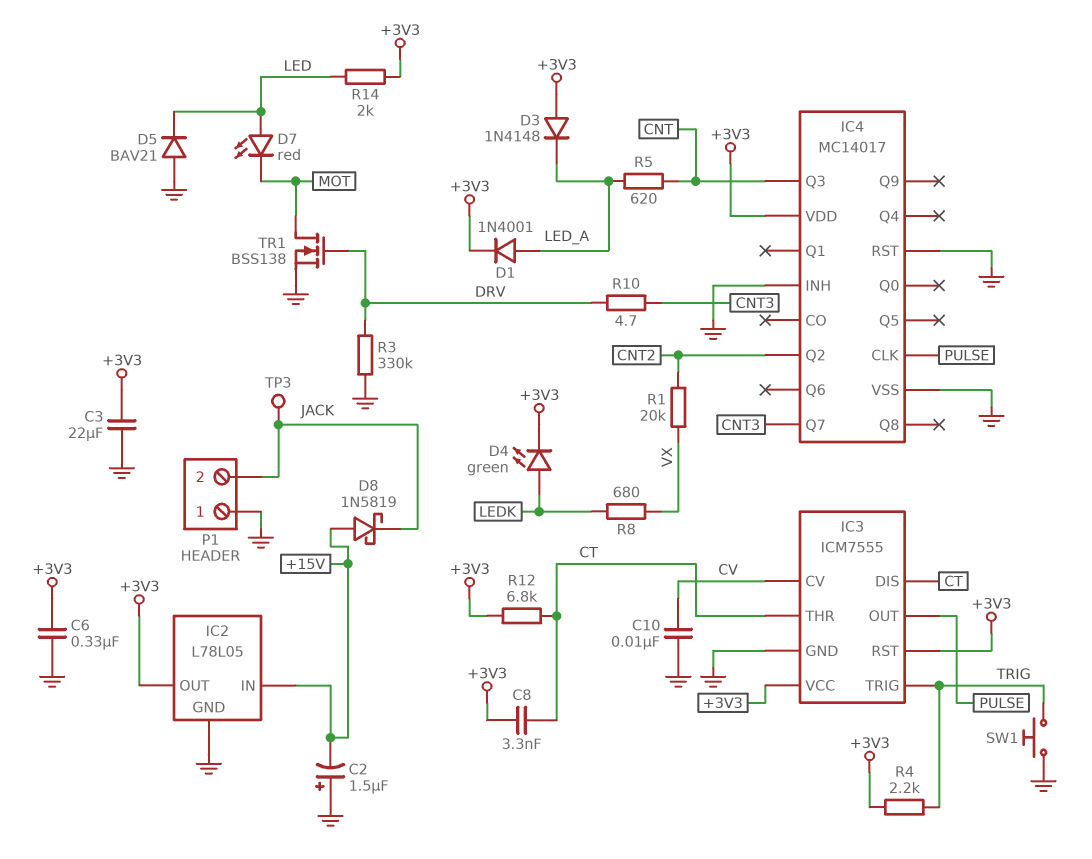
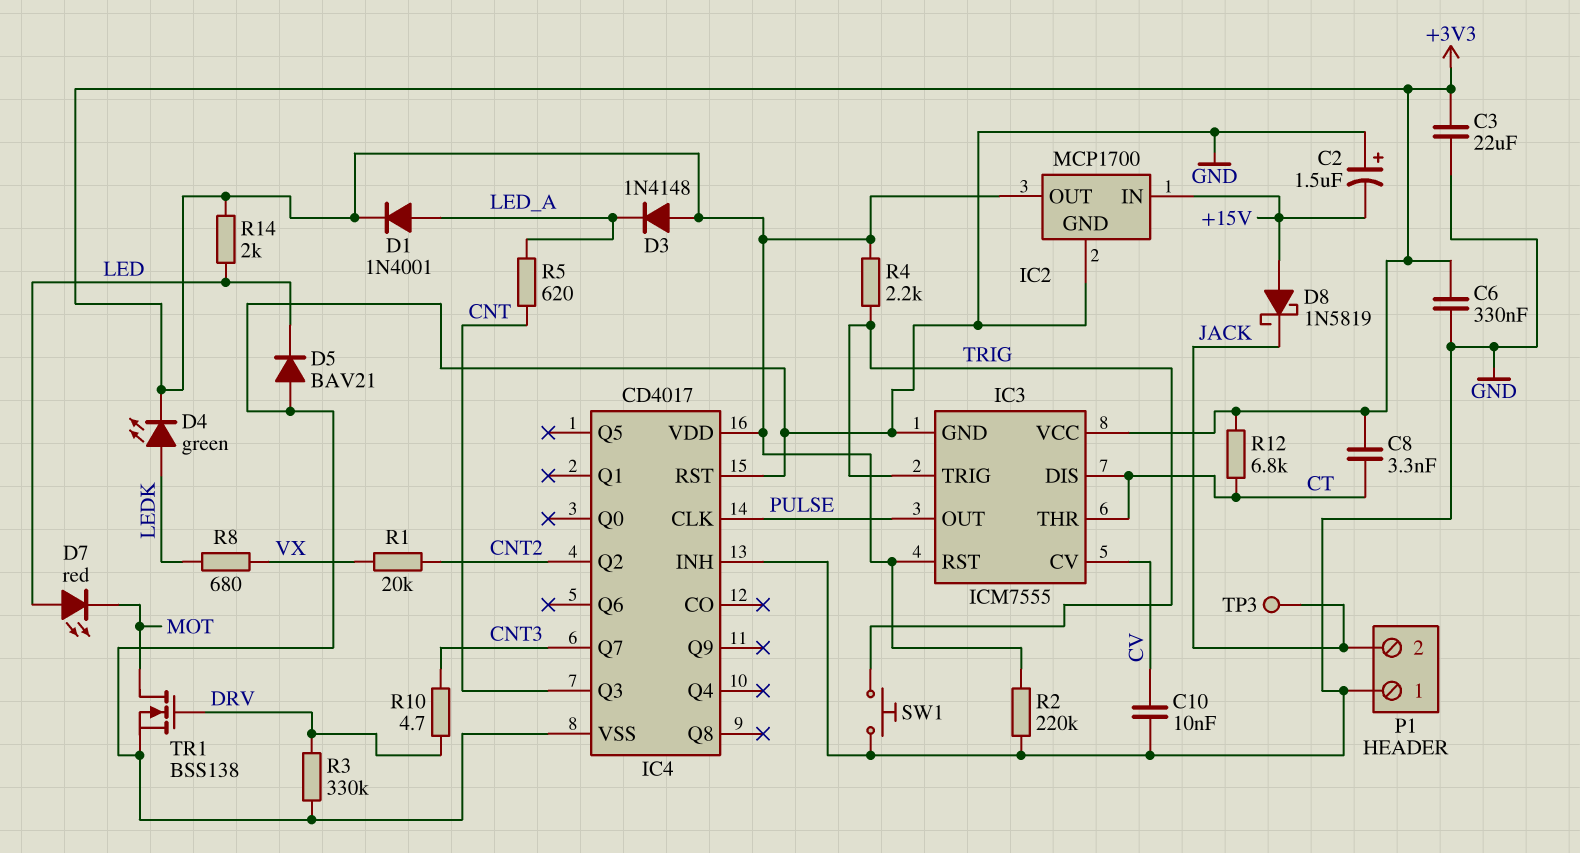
IC2: L78L05 -> MCP1700
IC4: MC14017 -> CD4017
R2: none -> 220k (+3V3, GND)

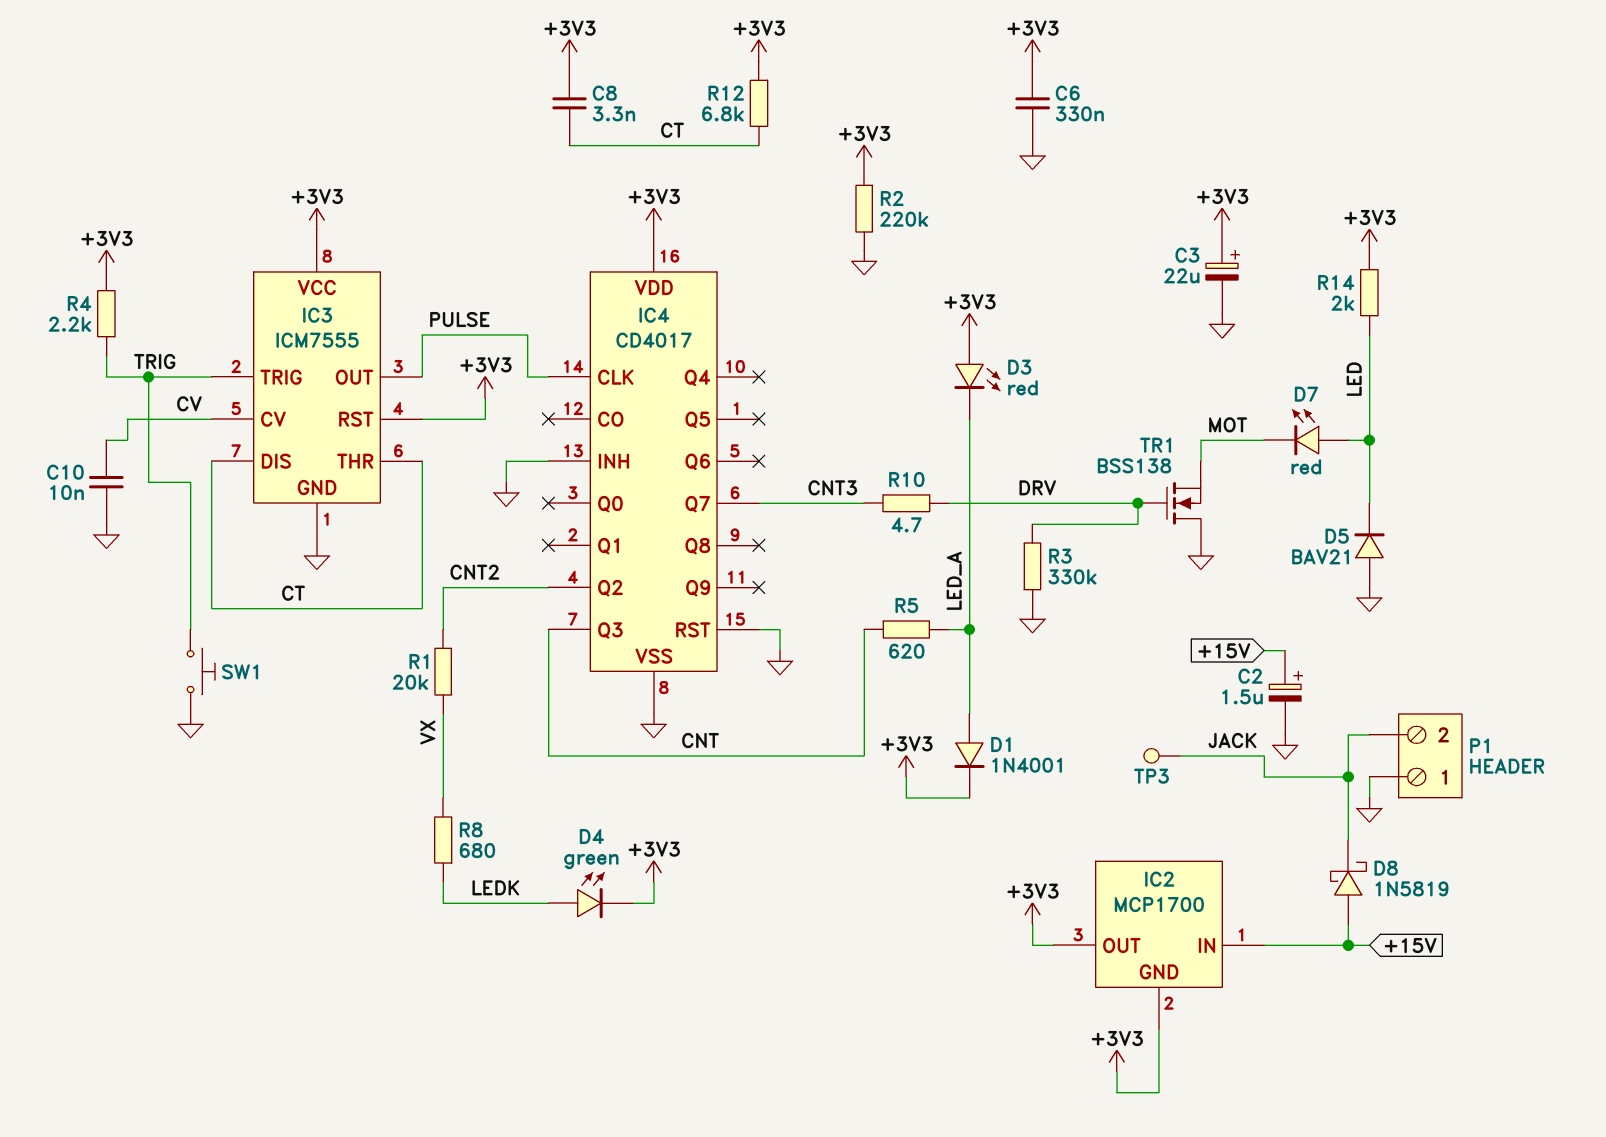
C2: 1.5uF (plus GND, minus +15V) -> 1.5uF (plus +15V, minus GND)
C3: 22uF (+3V3, GND) -> 22uF (plus +3V3, minus GND)
D3: diode 1N4148 (A +3V3, K LED_A) -> LED red (A +3V3, K LED_A)
IC2 pin GND: GND -> +3V3
TR1: NMOS BSS138 (G DRV, D MOT, S GND) -> NMOS BSS138 (G DRV, D GND, S MOT)

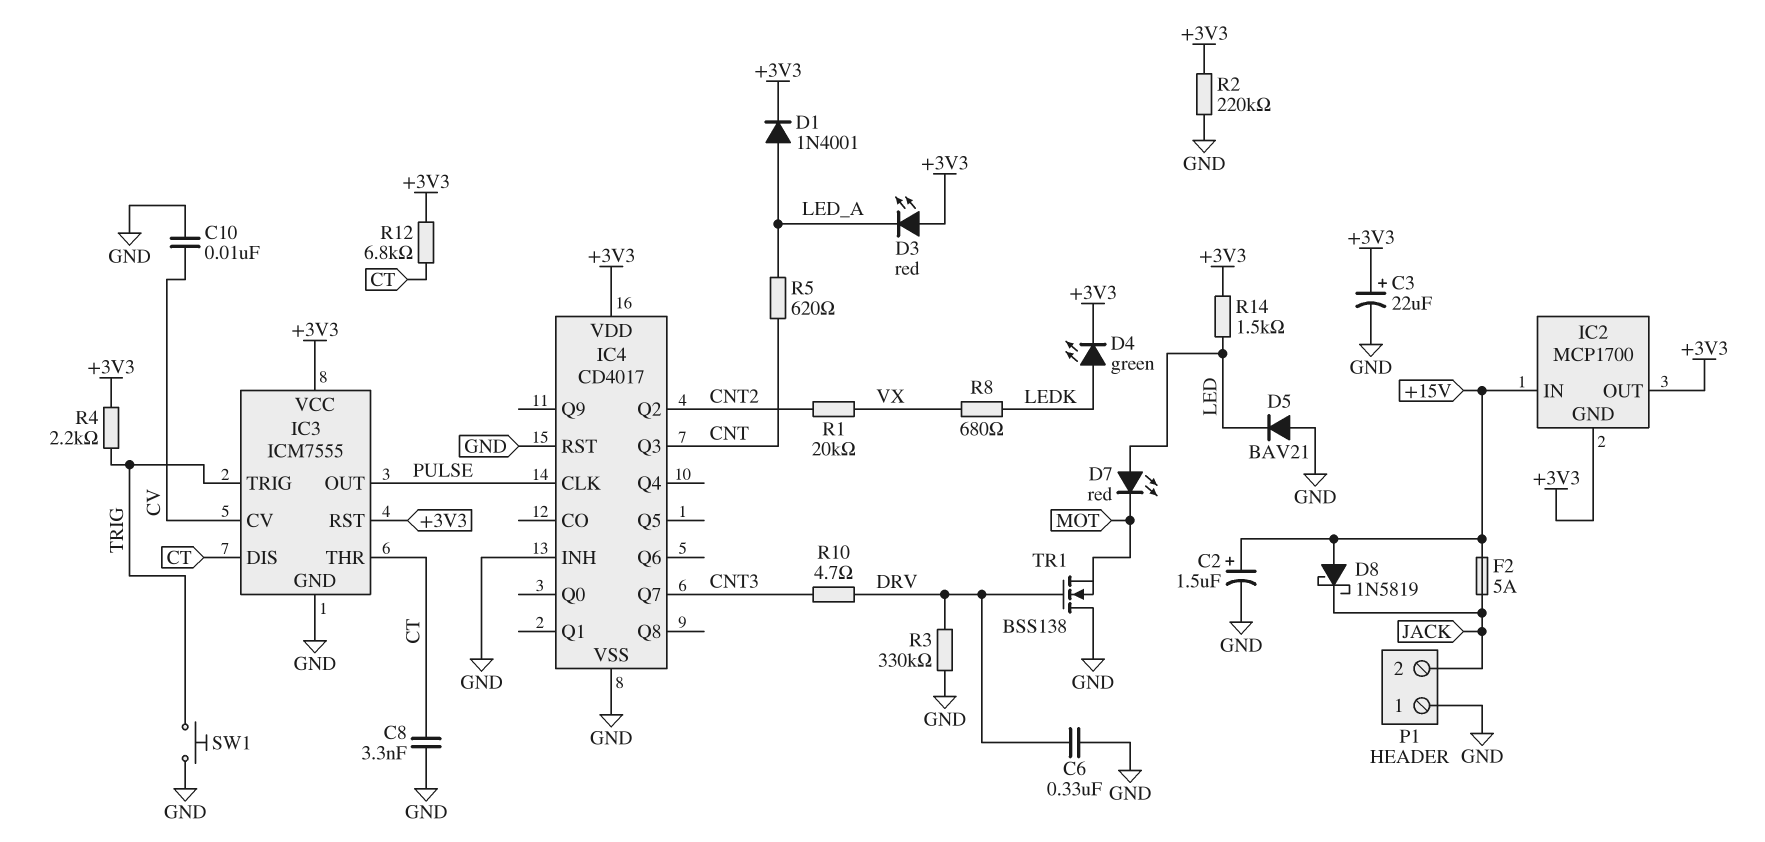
C6: 330nF (+3V3, GND) -> 330nF (DRV, GND)
C8: 3.3nF (+3V3, CT) -> 3.3nF (CT, GND)
F2: none -> 5A (+15V, JACK)
R14: 2k (+3V3, LED) -> 1.5k (+3V3, LED)
TP3: test point (JACK) -> none

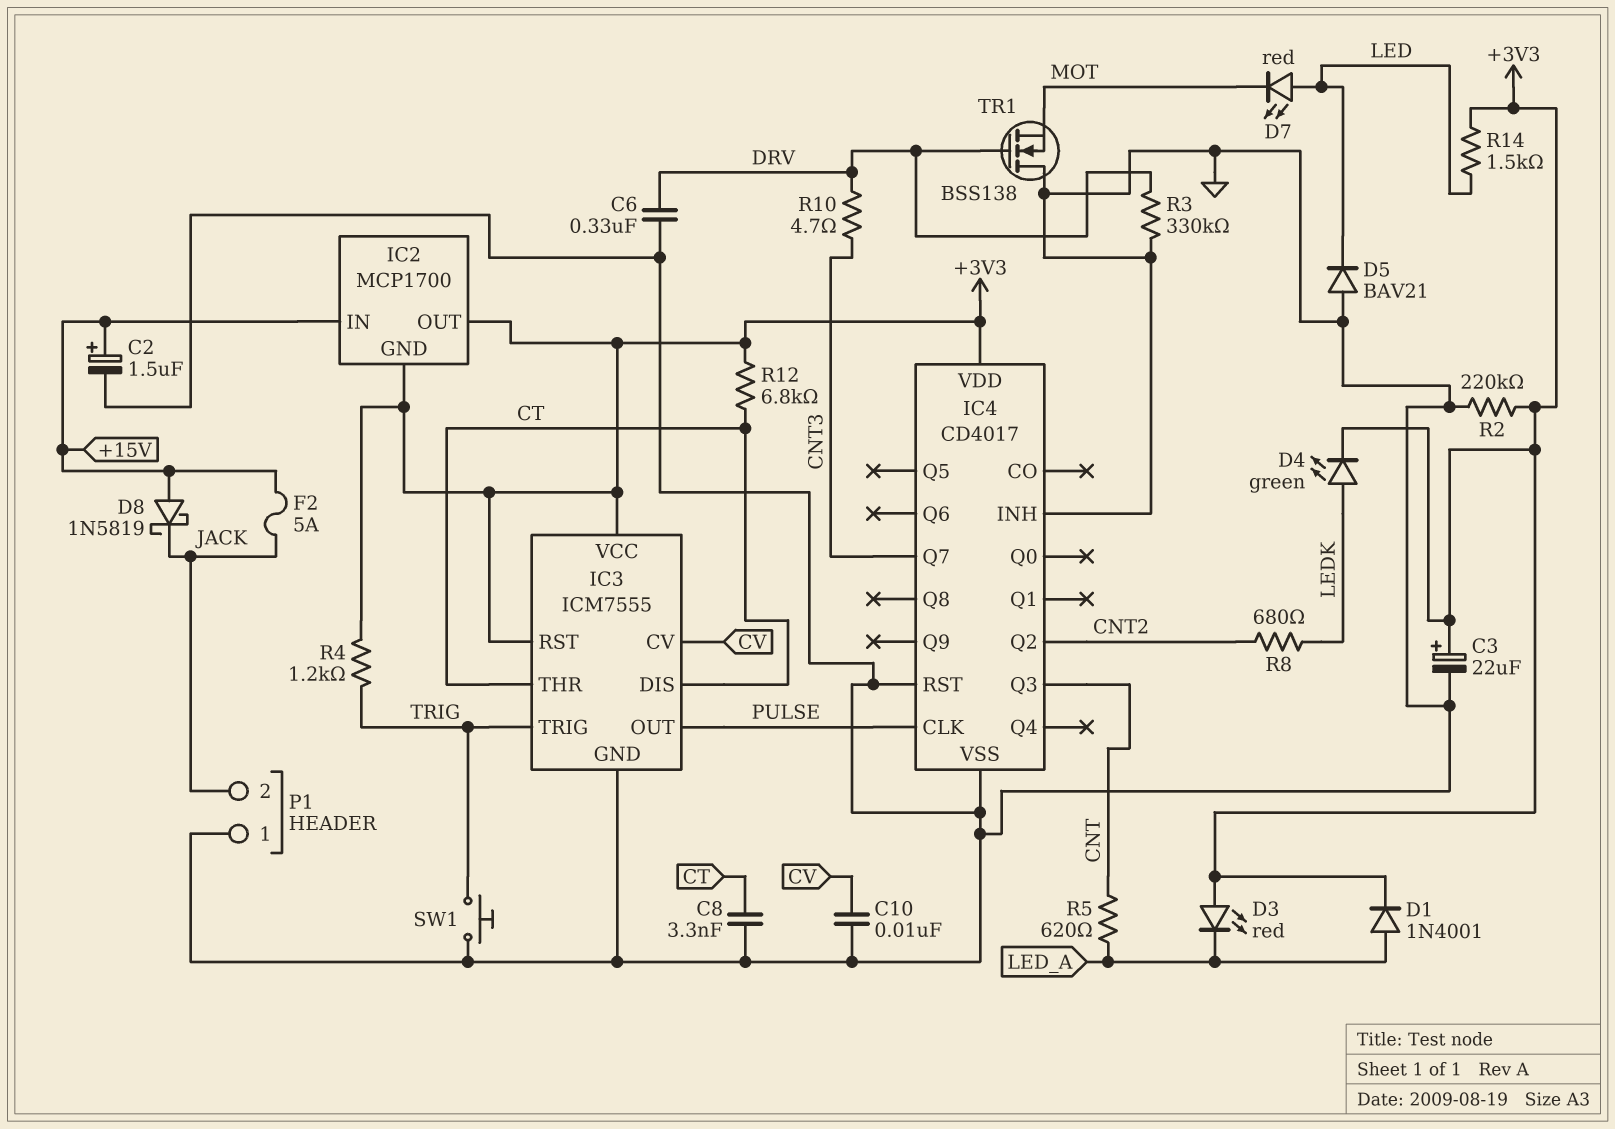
R1: 20k (CNT2, VX) -> none
R4: 2.2k (+3V3, TRIG) -> 1.2k (+3V3, TRIG)
R8: 680 (LEDK, VX) -> 680 (CNT2, LEDK)

